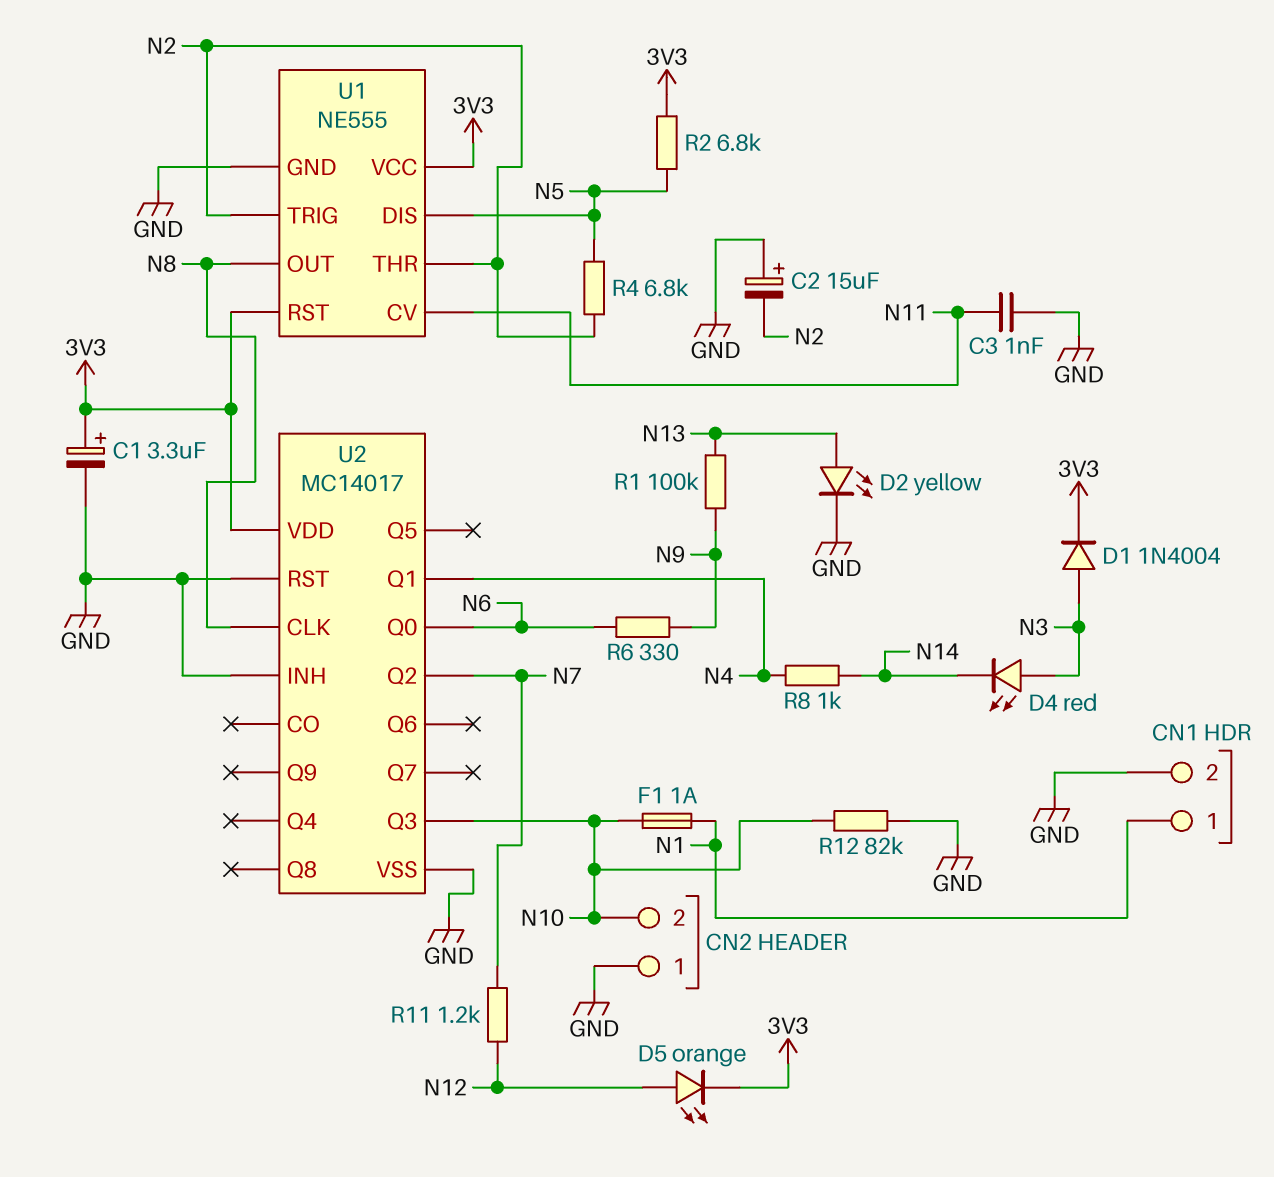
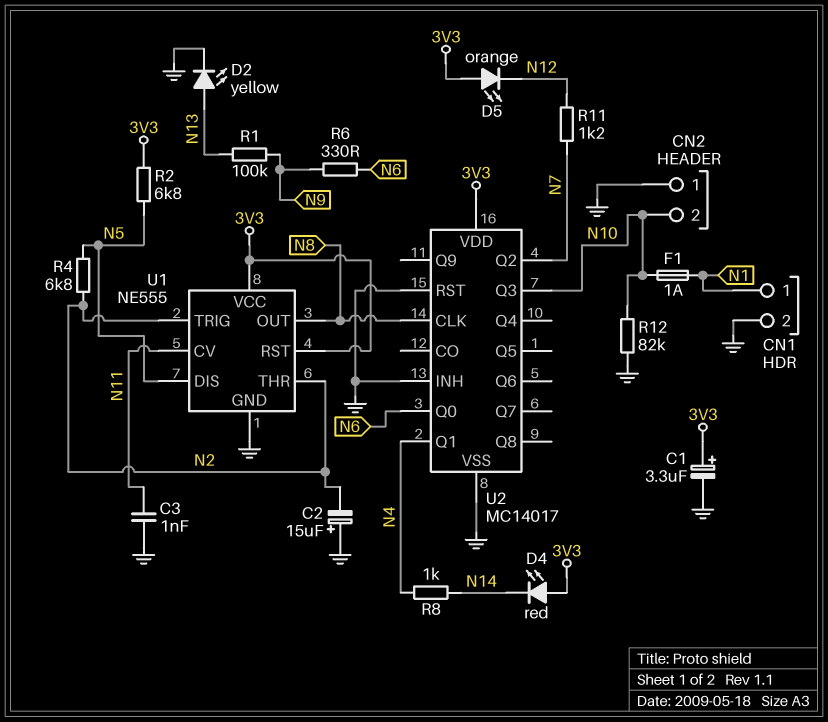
D1: diode 1N4004 (A N3, K 3V3) -> none
D4: LED red (A N3, K N14) -> LED red (A 3V3, K N14)
D5: LED orange (A N12, K 3V3) -> LED orange (A 3V3, K N12)

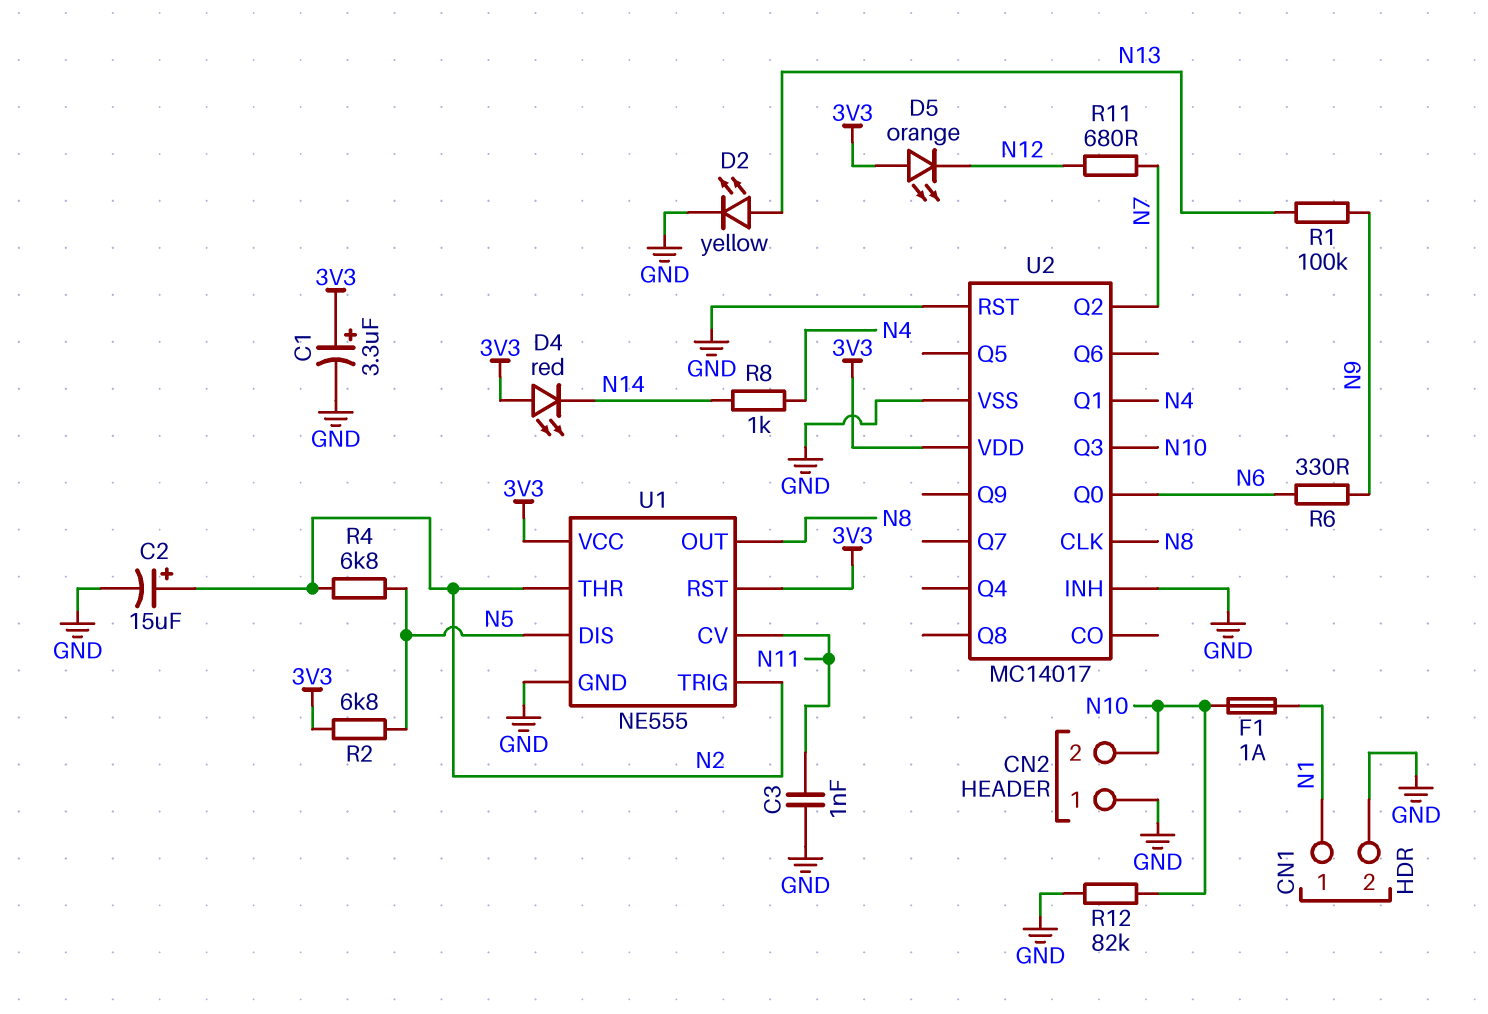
C2: 15uF (plus GND, minus N2) -> 15uF (plus N2, minus GND)
R11: 1.2k (N7, N12) -> 680 (N7, N12)

